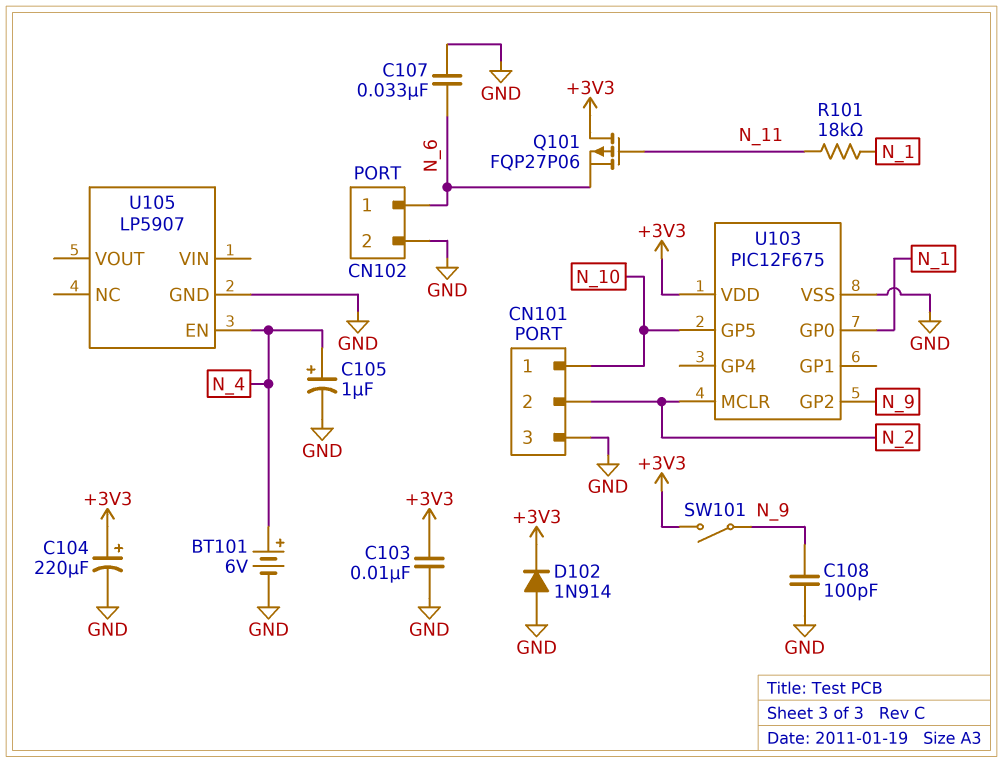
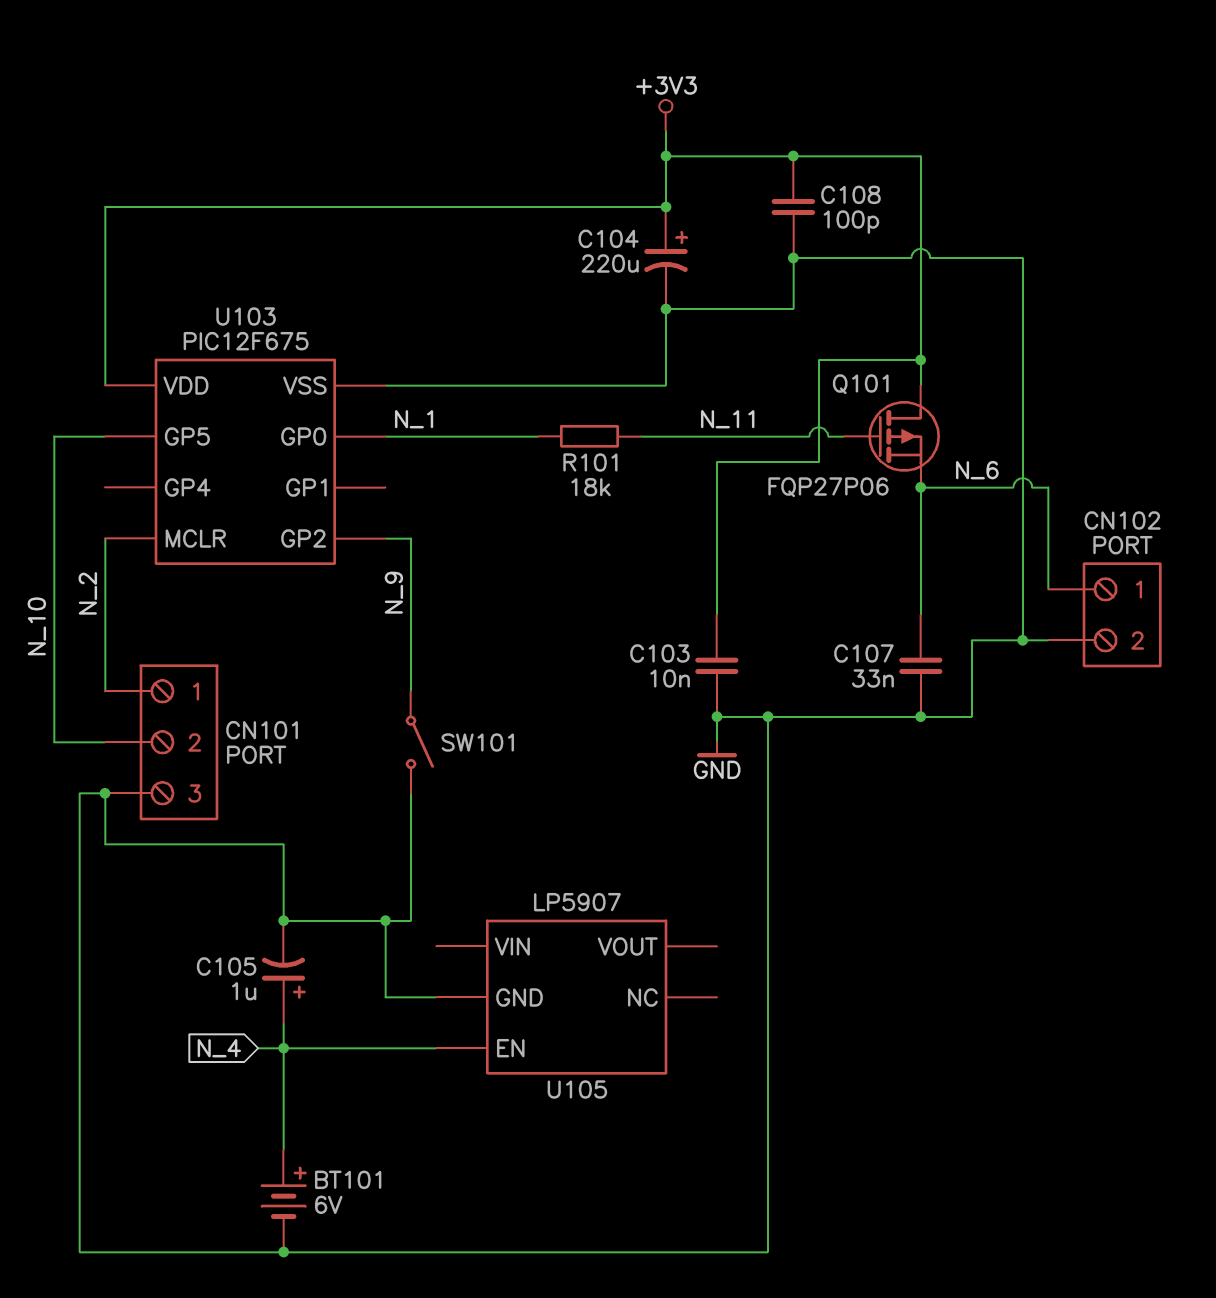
C108: 100pF (GND, N_9) -> 100pF (+3V3, GND)
CN101 pin 1: N_10 -> N_2
CN101 pin 2: N_2 -> N_10
D102: diode 1N914 (A GND, K +3V3) -> none
SW101: switch (+3V3, N_9) -> switch (GND, N_9)

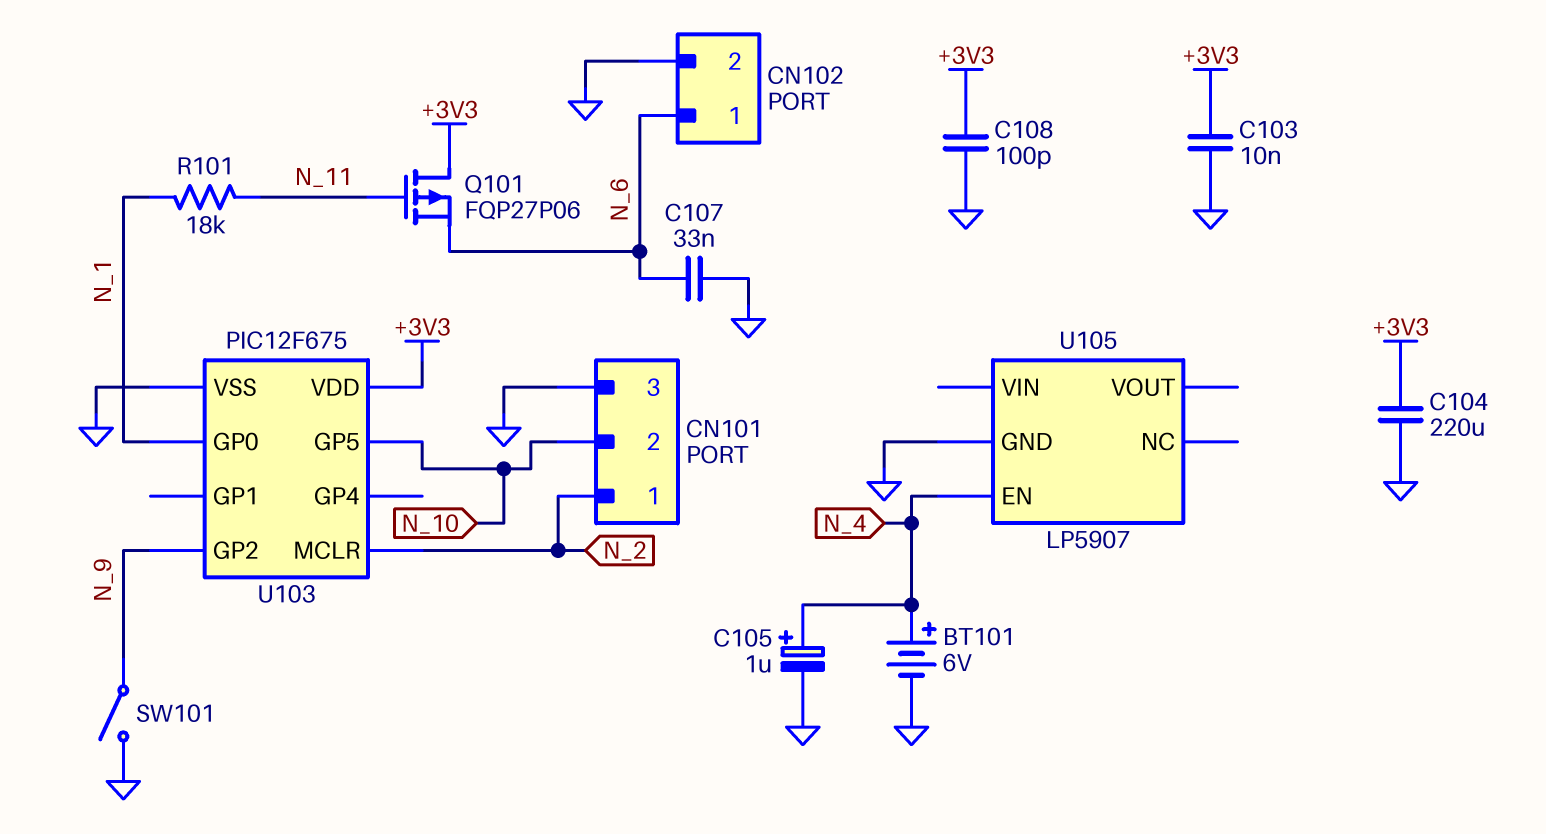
C104: 220uF (plus +3V3, minus GND) -> 220uF (+3V3, GND)

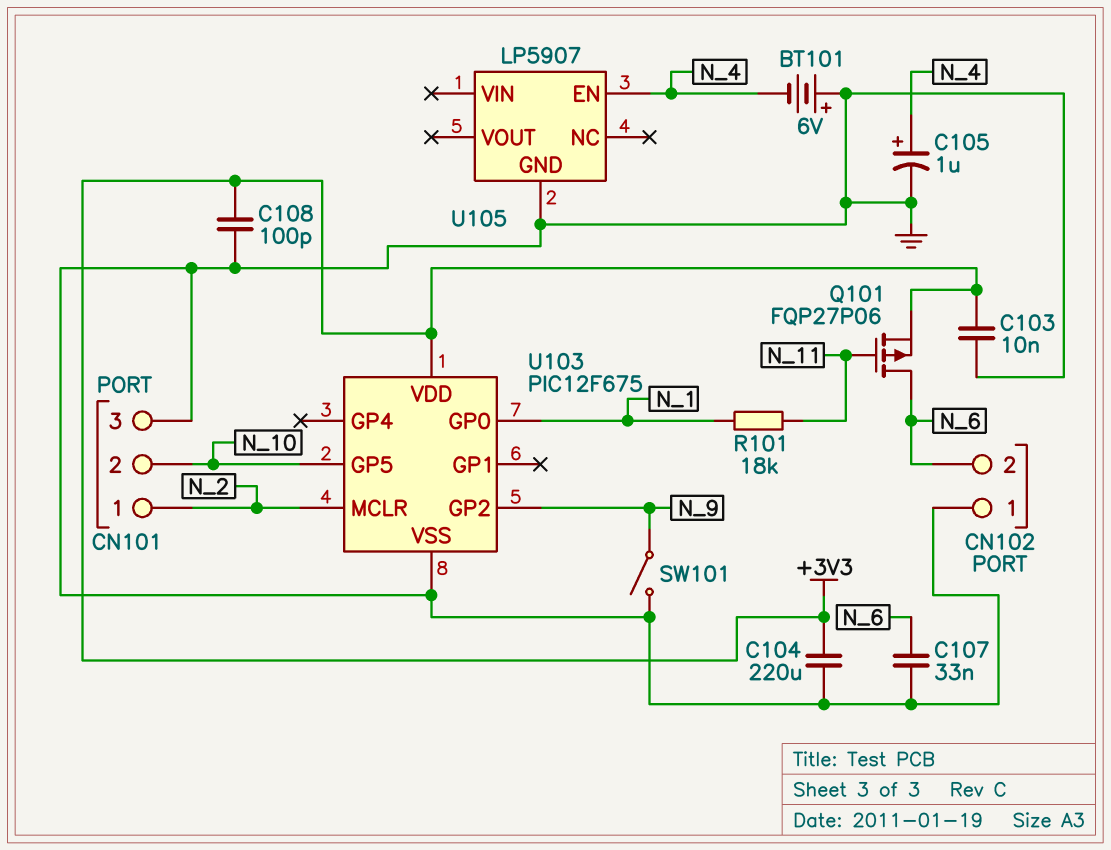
BT101: 6V (plus N_4, minus GND) -> 6V (plus GND, minus N_4)
CN102 pin 1: N_6 -> GND
CN102 pin 2: GND -> N_6
Q101: PMOS FQP27P06 (G N_11, D +3V3, S N_6) -> PMOS FQP27P06 (G N_11, D N_6, S +3V3)

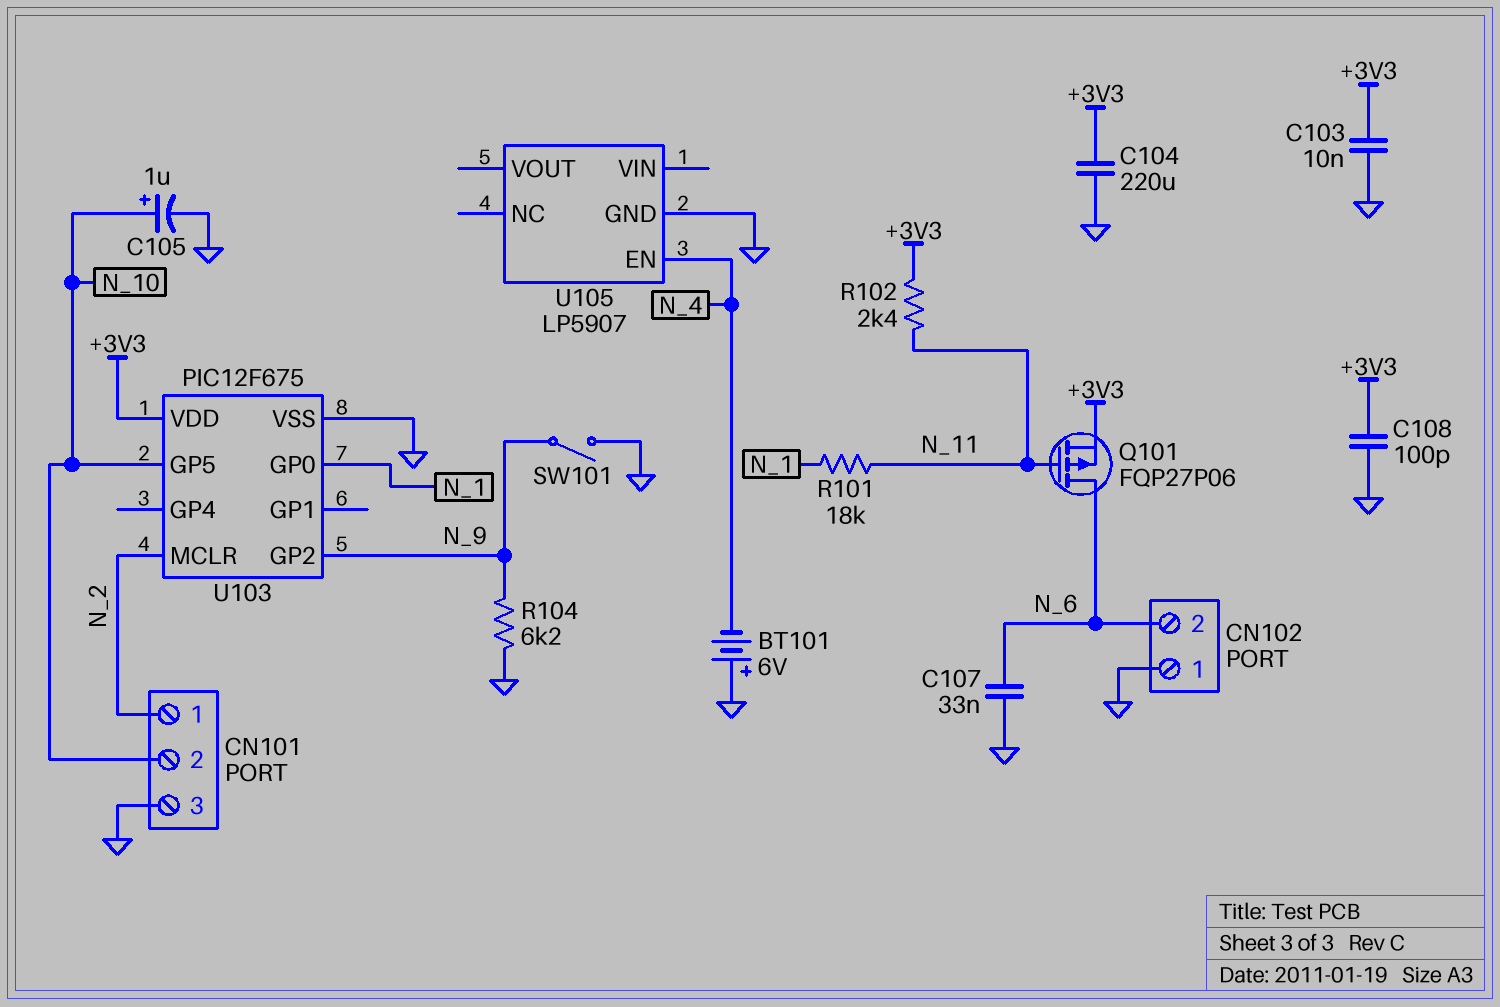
C105: 1uF (plus N_4, minus GND) -> 1uF (plus N_10, minus GND)
R102: none -> 2.4k (+3V3, N_11)
R104: none -> 6.2k (GND, N_9)

